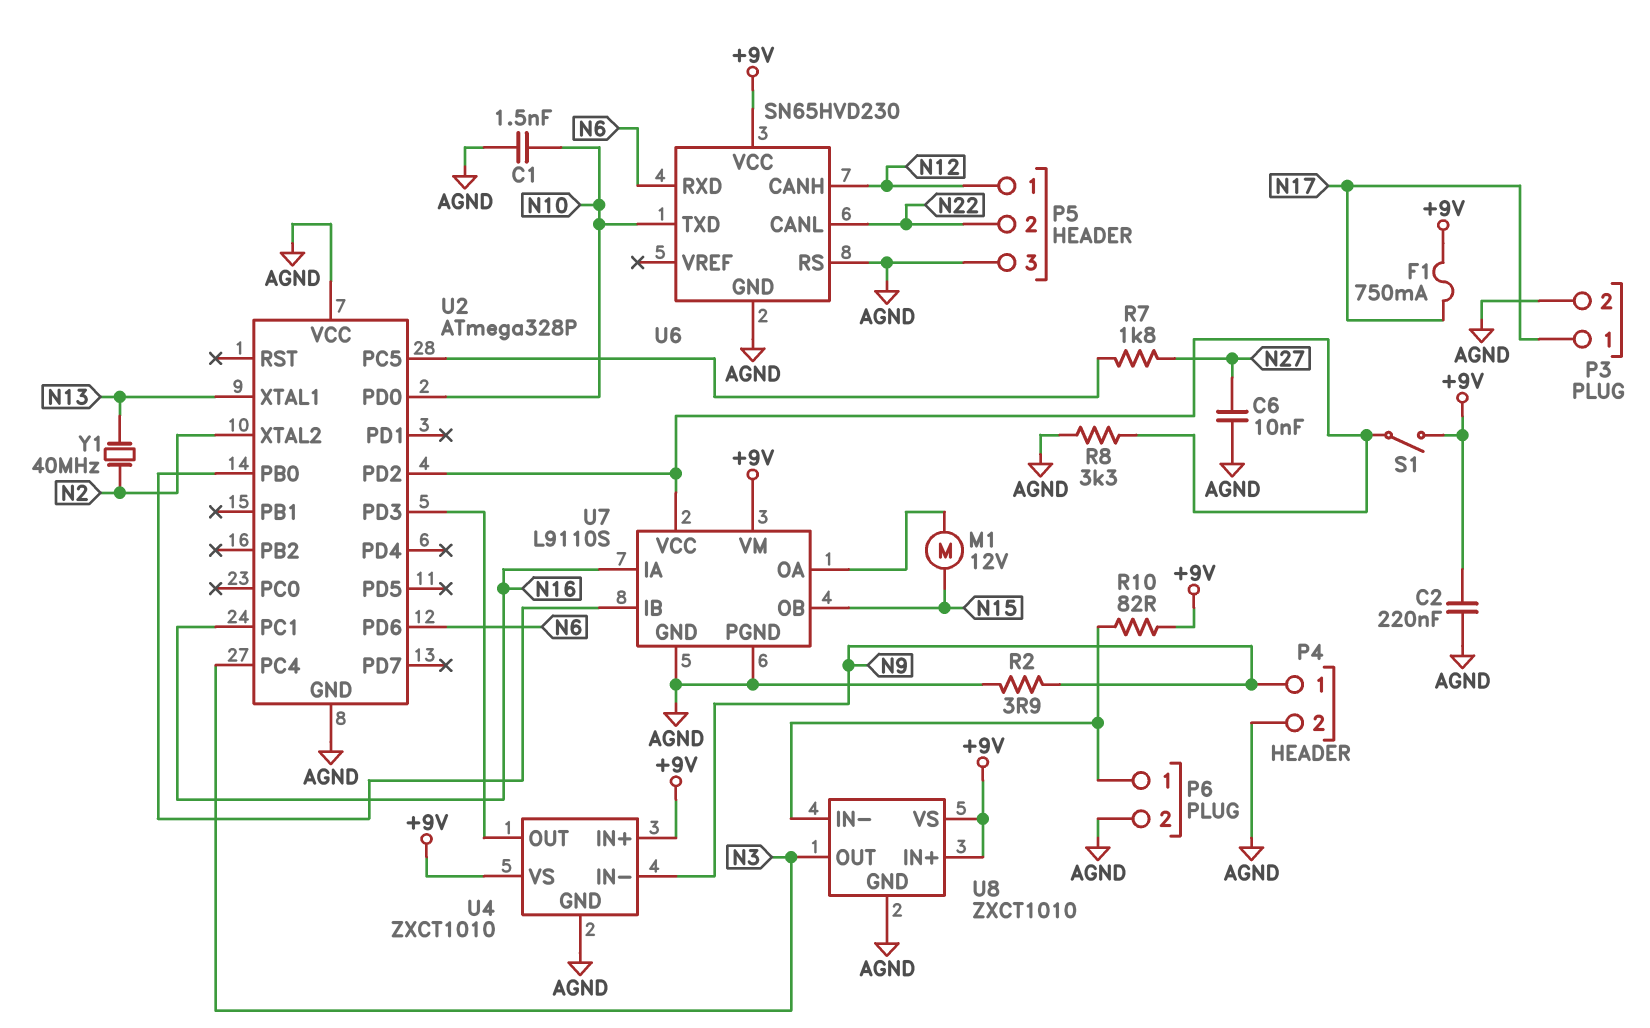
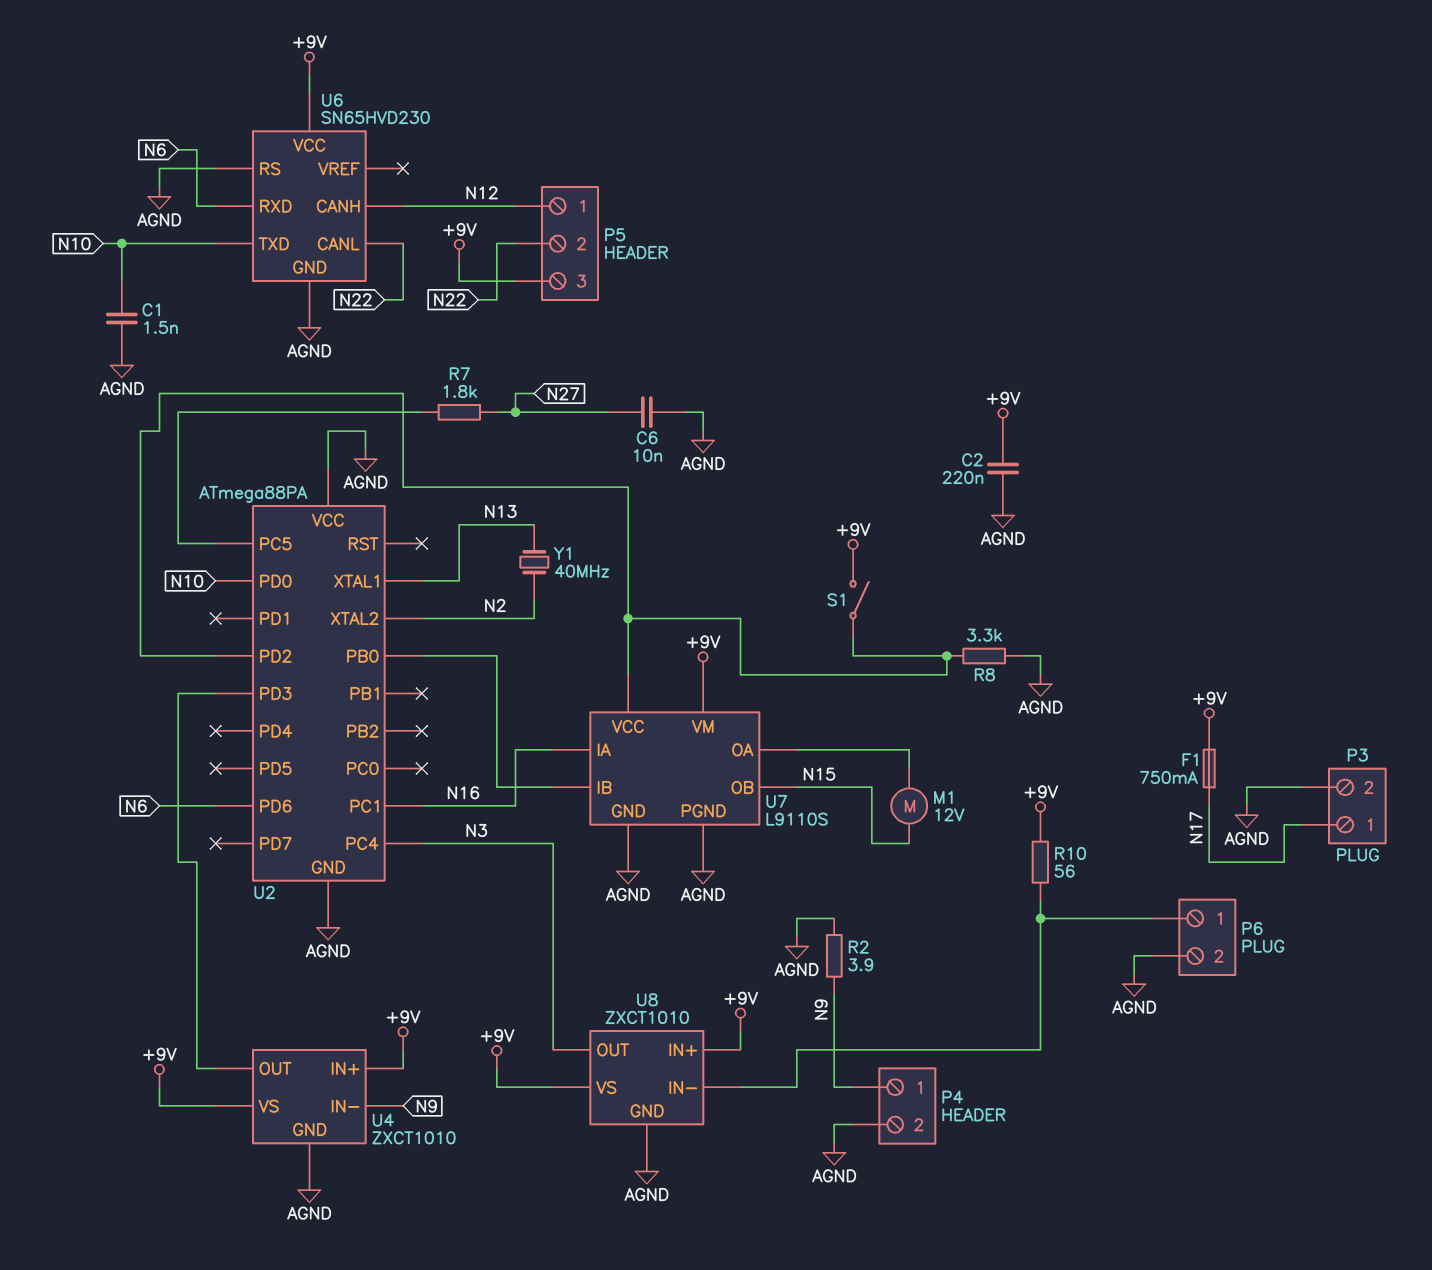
P5 pin 3: AGND -> +9V
R10: 82 (+9V, P6/1) -> 56 (+9V, P6/1)
U2: ATmega328P -> ATmega88PA

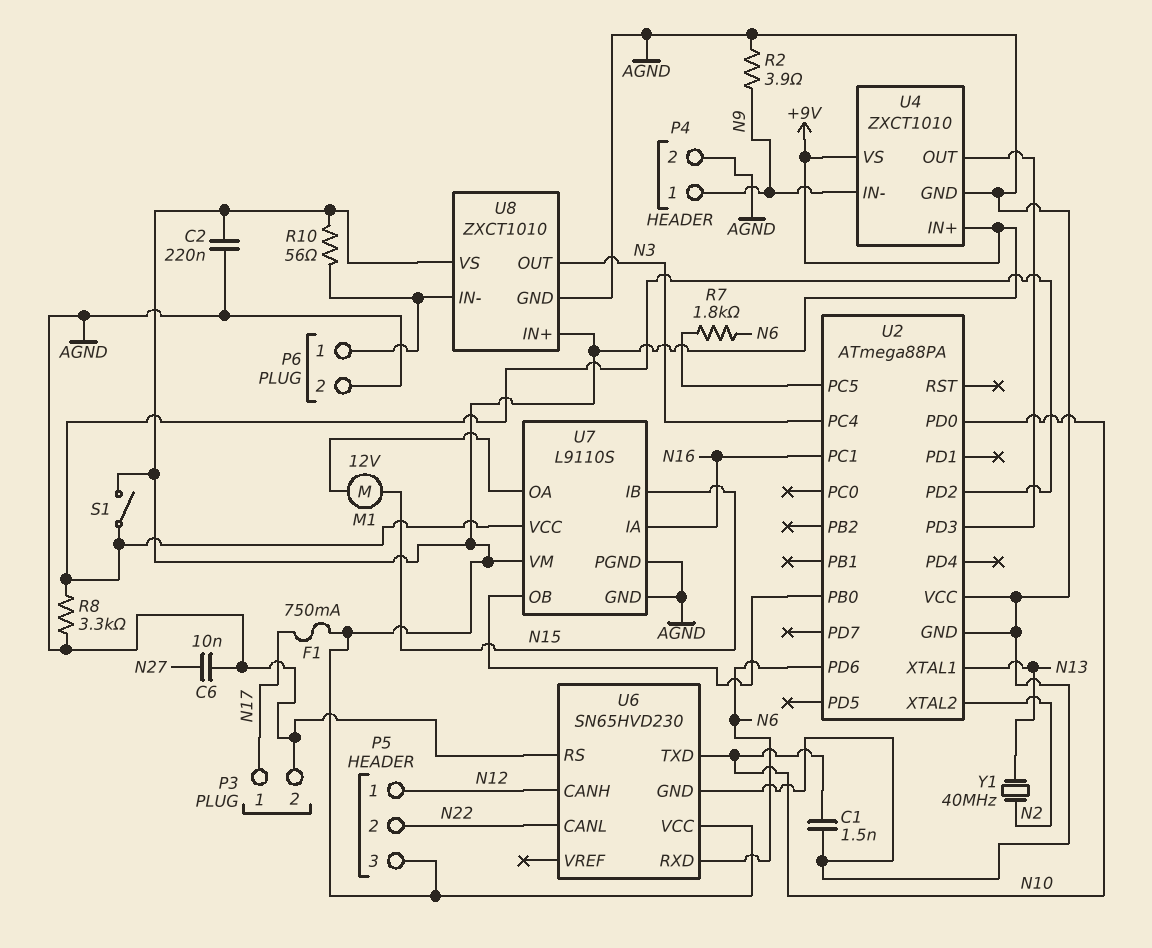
R7: 1.8k (N27, U2/PC5) -> 1.8k (N6, U2/PC5)
U7 pin IB: U2/PB0 -> N15
U7 pin OB: N15 -> U2/PB0

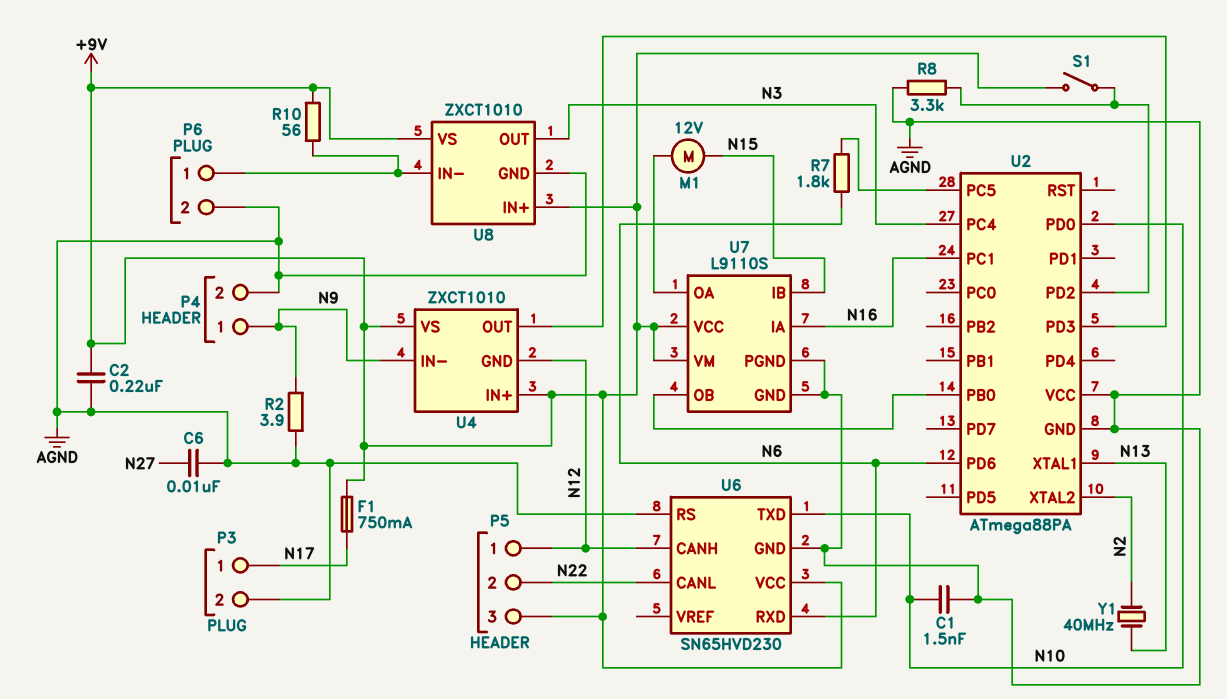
U4 pin GND: AGND -> N12
U7 pin VCC: U2/PD2 -> +9V

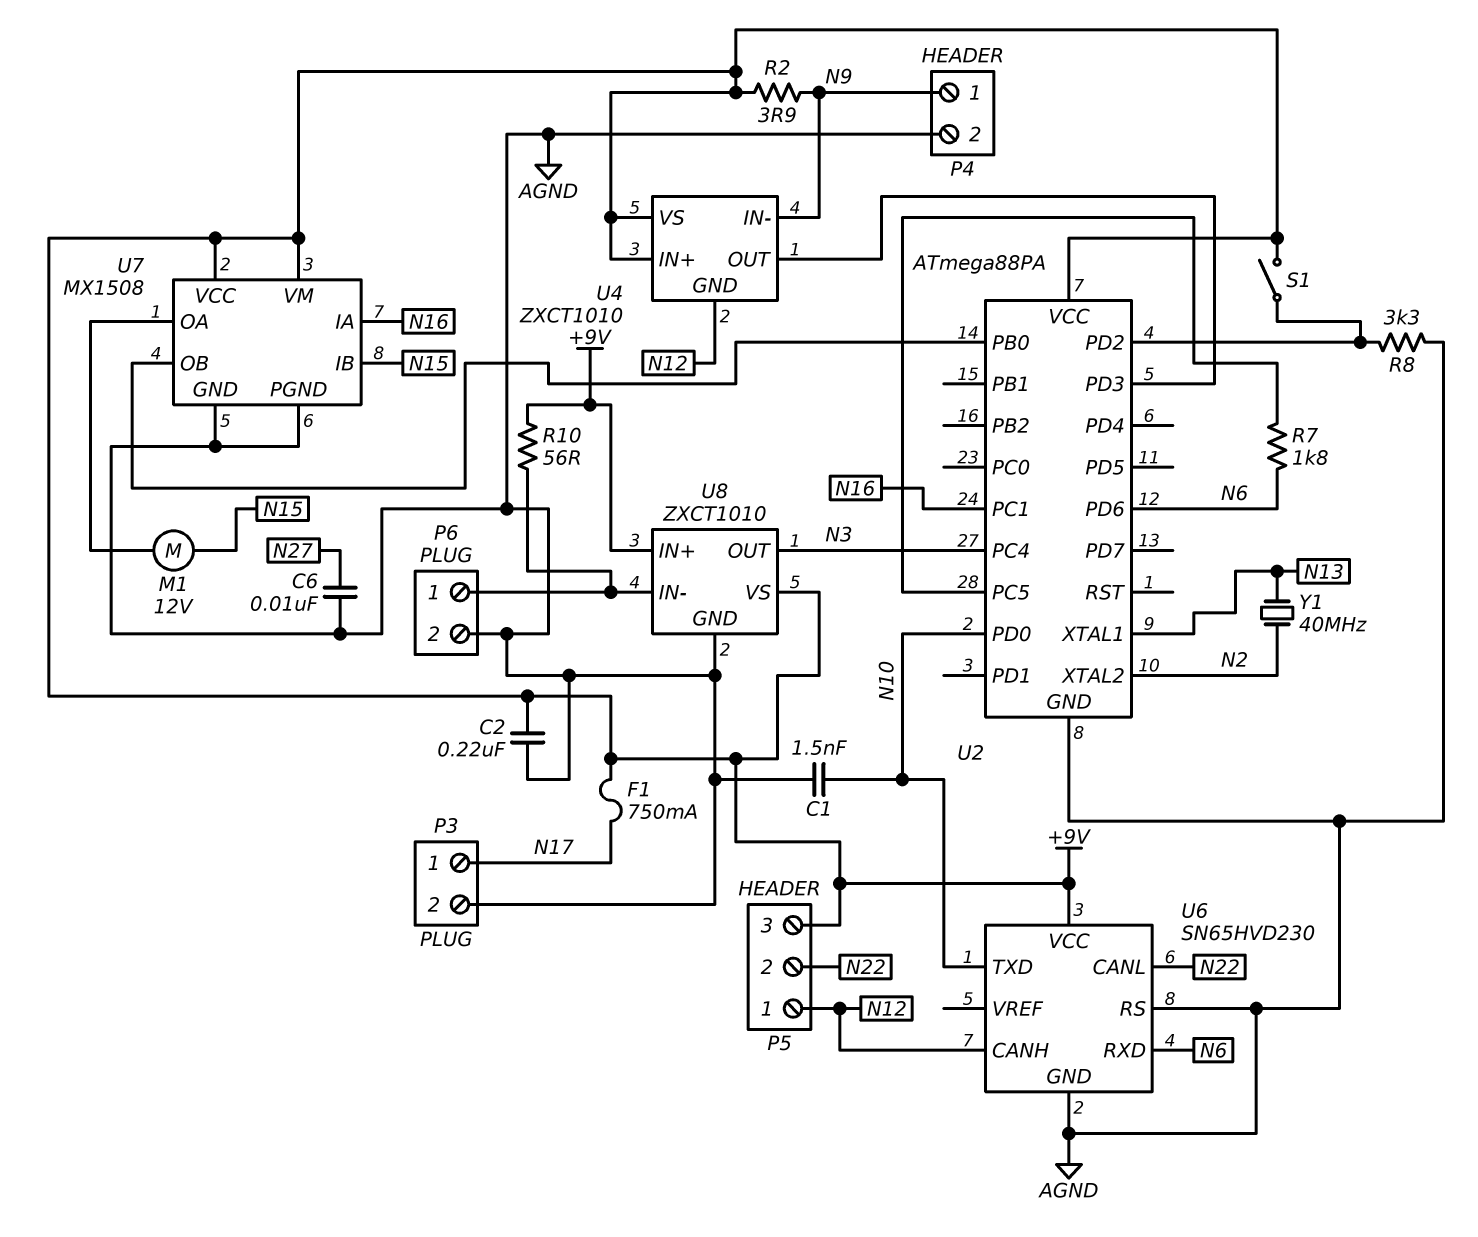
R2: 3.9 (AGND, N9) -> 3.9 (+9V, N9)
U2 pin VCC: AGND -> +9V
U7: L9110S -> MX1508

